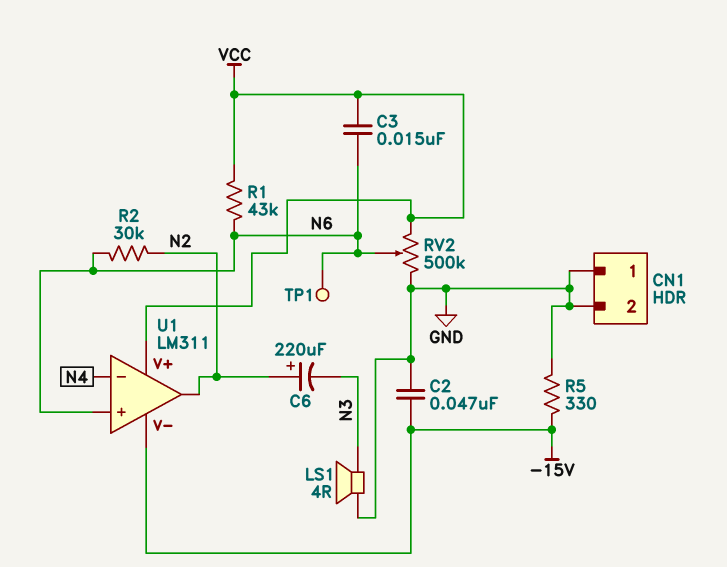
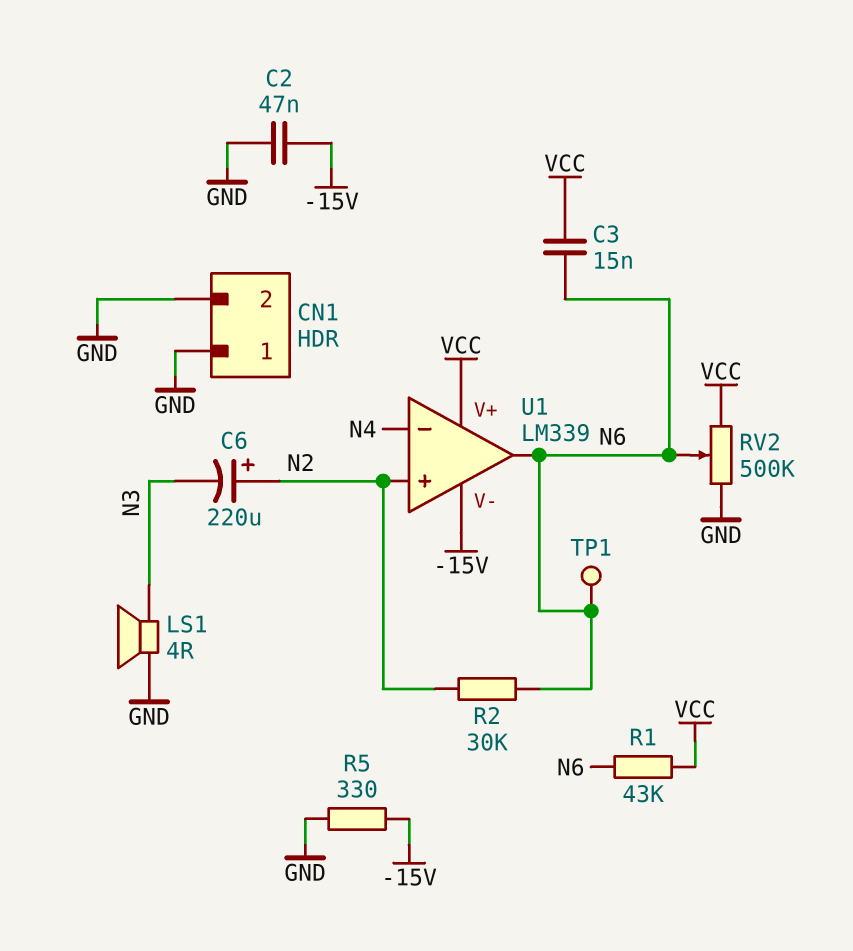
U1: LM311 -> LM339
U1 pin in+: N6 -> N2
U1 pin out: N2 -> N6

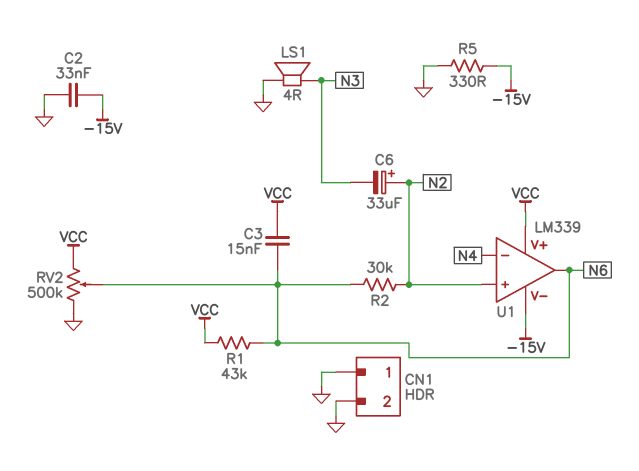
C2: 47nF (-15V, GND) -> 33nF (-15V, GND)
C6: 220uF (plus N2, minus N3) -> 33uF (plus N2, minus N3)
TP1: test point (N6) -> none

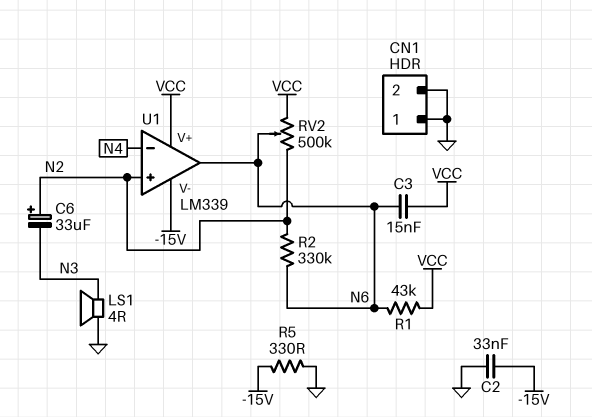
R2: 30k (N2, N6) -> 330k (N2, N6)
RV2: 500k (GND, VCC, wiper N6) -> 500k (N2, VCC, wiper N6)

